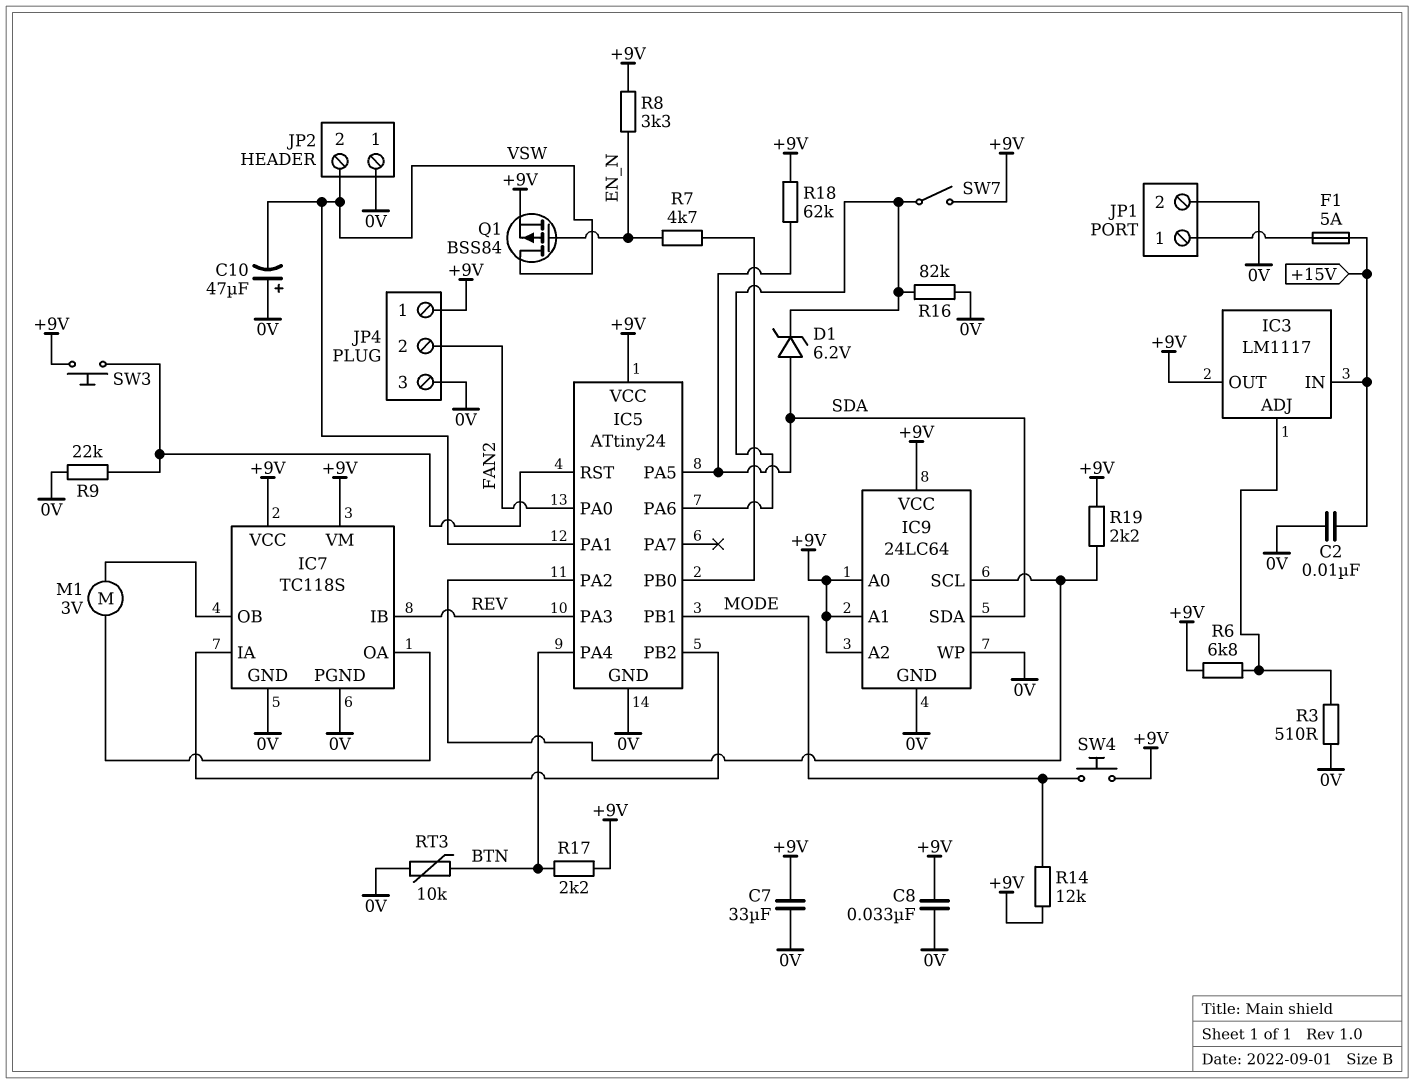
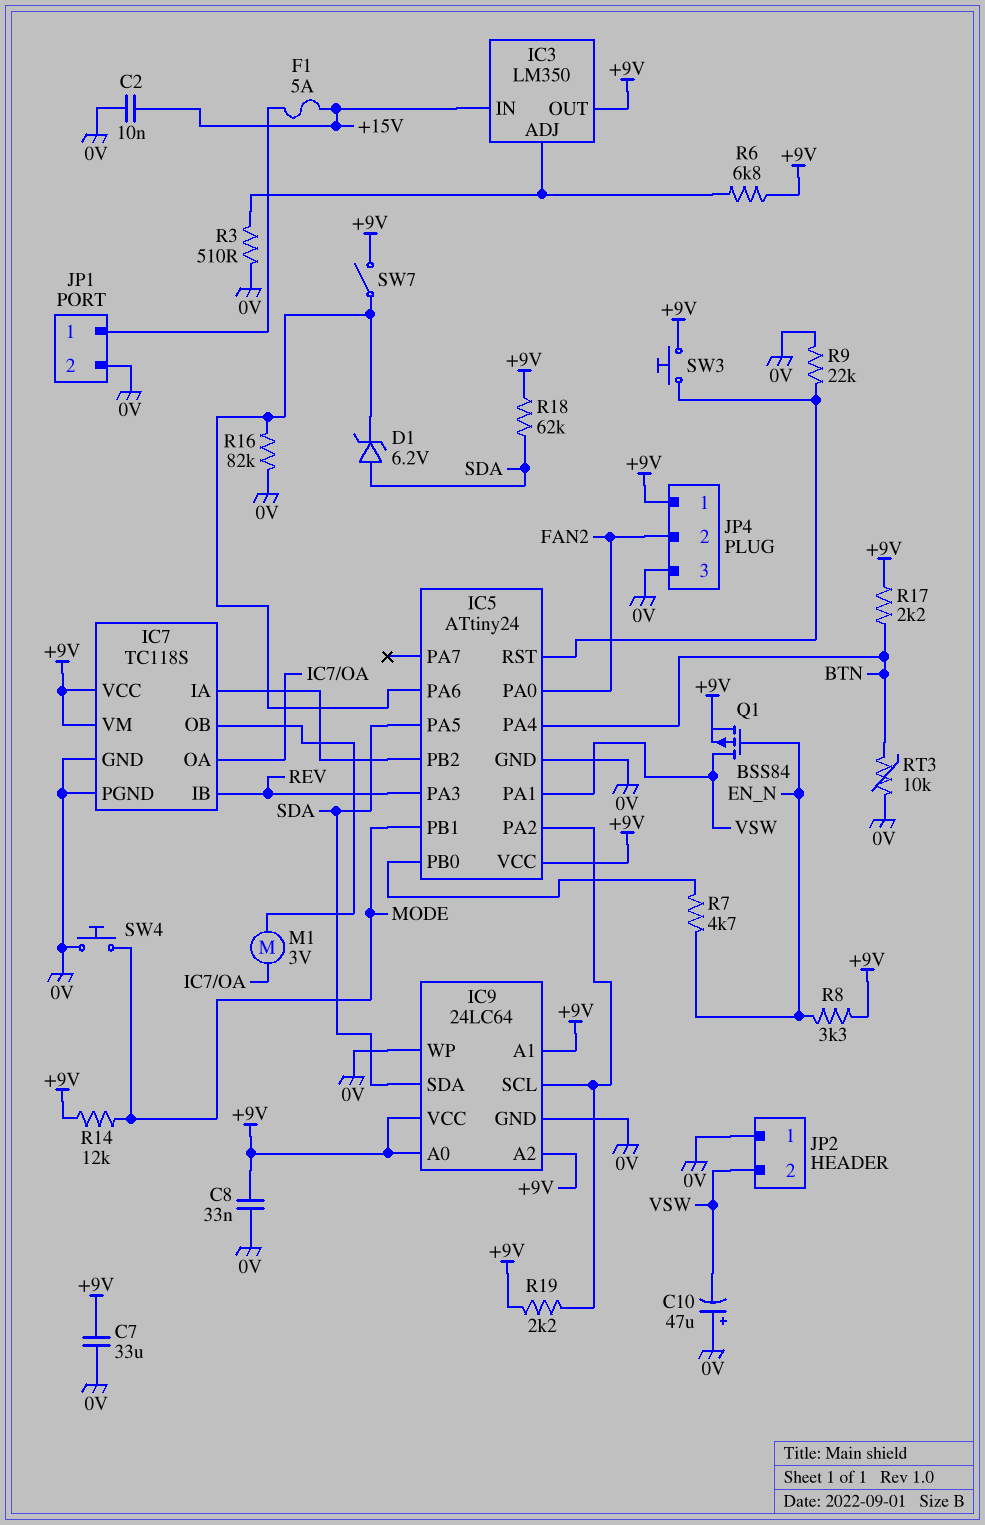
IC3: LM1117 -> LM350
SW4: button (+9V, MODE) -> button (0V, MODE)

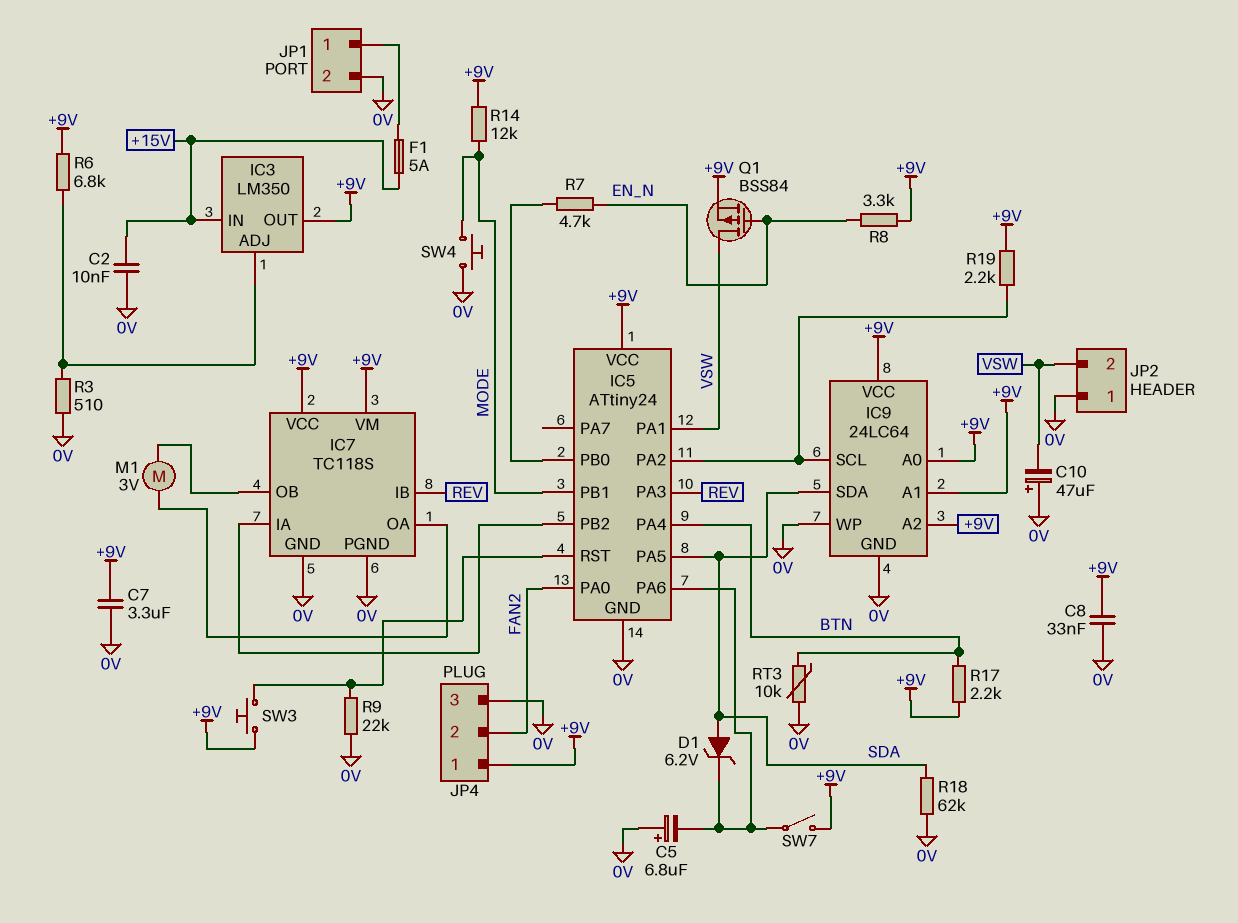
C5: none -> 6.8uF (plus 0V, minus IC5/PA6)
C7: 33uF (+9V, 0V) -> 3.3uF (+9V, 0V)
R16: 82k (0V, IC5/PA6) -> none
R18: 62k (+9V, SDA) -> 62k (0V, SDA)

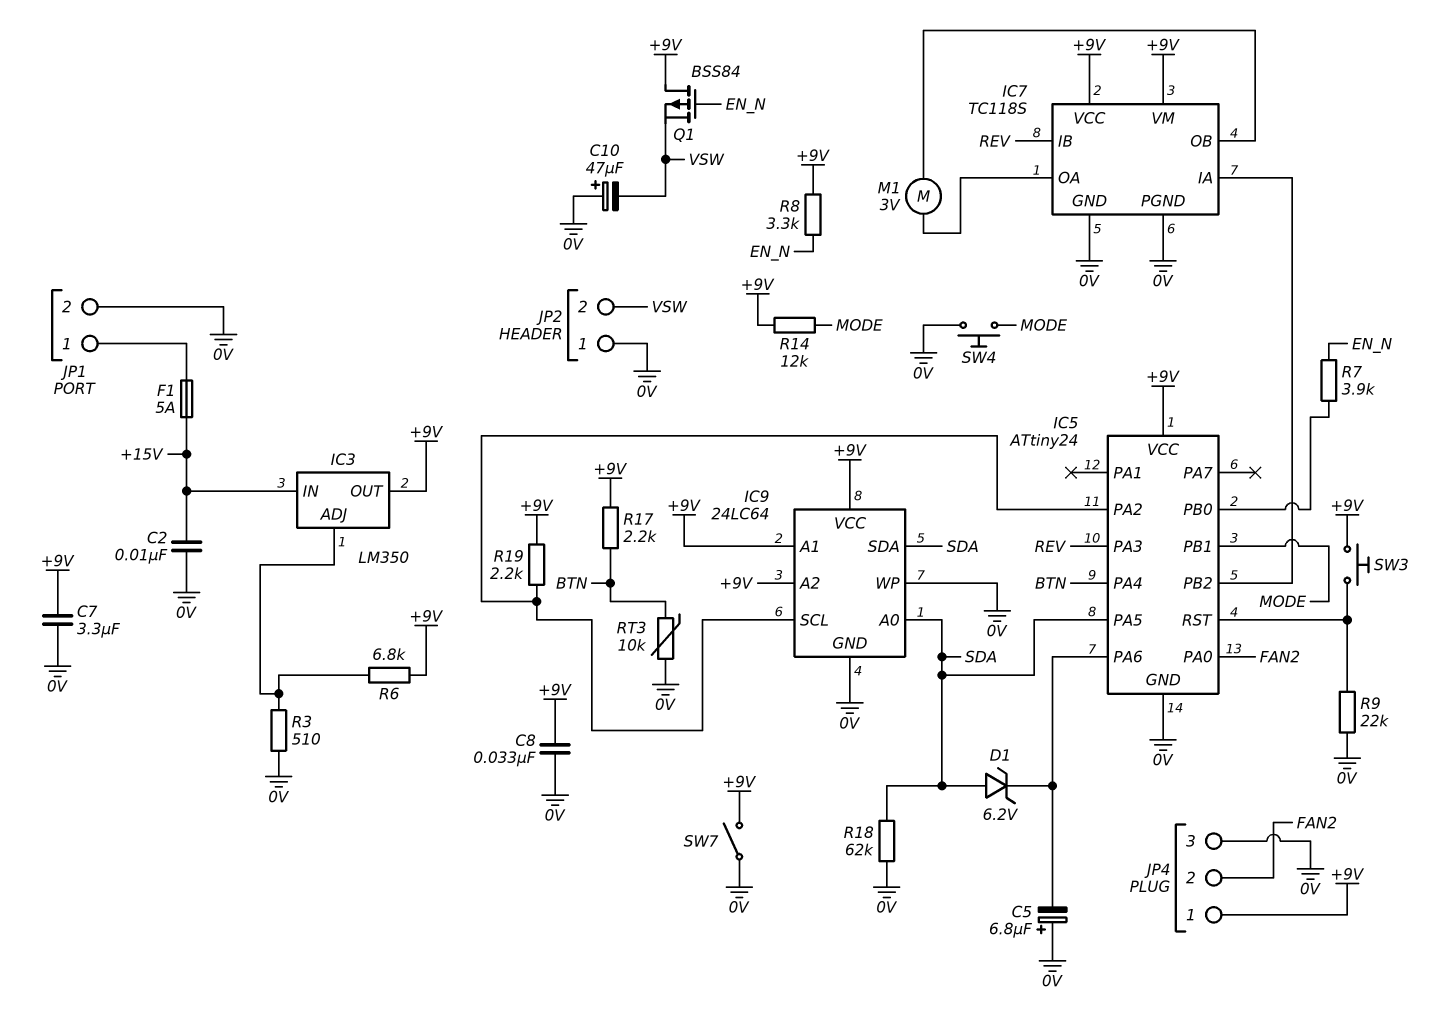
IC5 pin PA1: VSW -> none
IC9 pin A0: +9V -> SDA
Q1: PMOS BSS84 (G EN_N, D VSW, S +9V) -> PMOS BSS84 (G EN_N, D +9V, S VSW)
R7: 4.7k (EN_N, IC5/PB0) -> 3.9k (EN_N, IC5/PB0)
SW7: switch (+9V, IC5/PA6) -> switch (+9V, 0V)

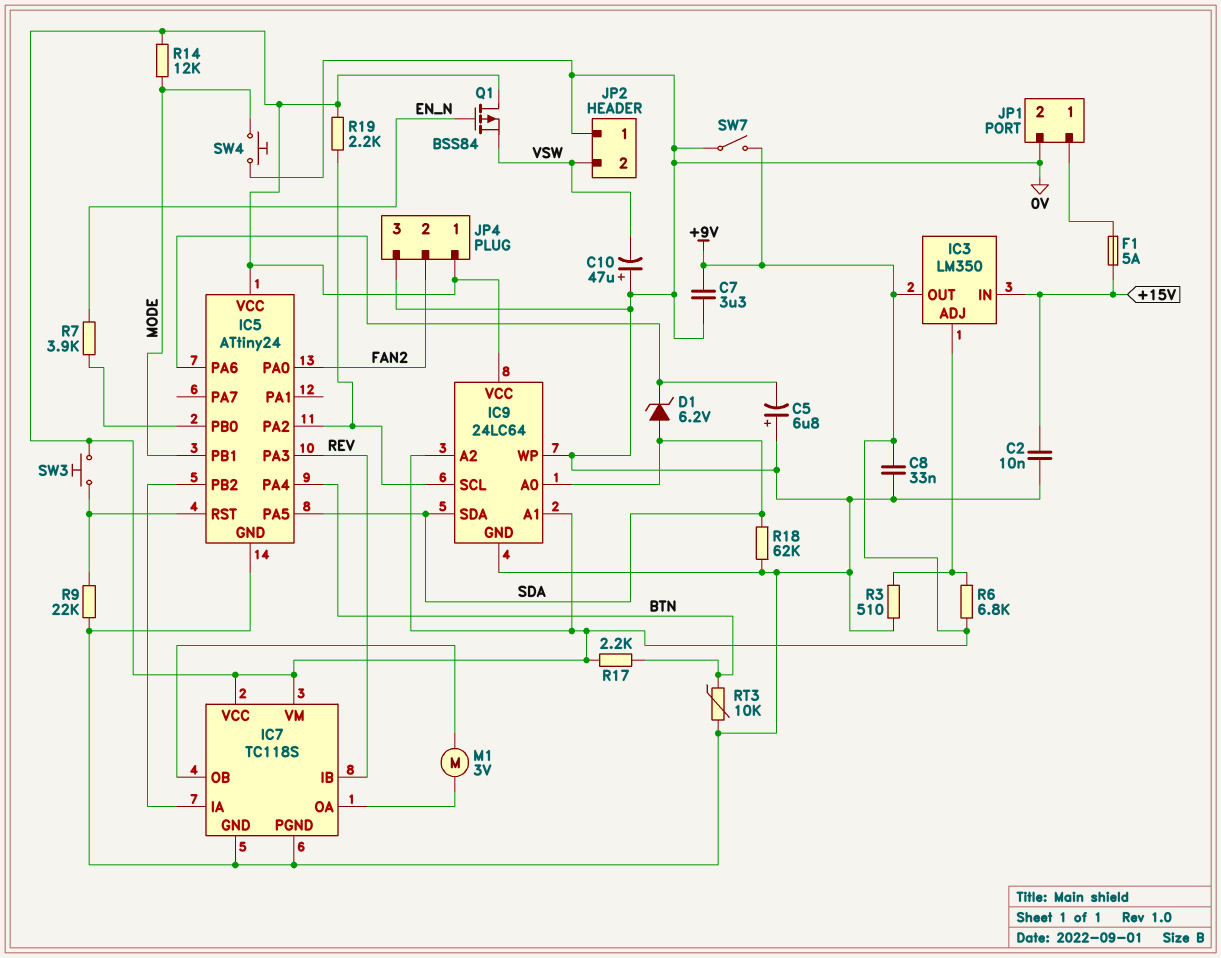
R8: 3.3k (+9V, EN_N) -> none

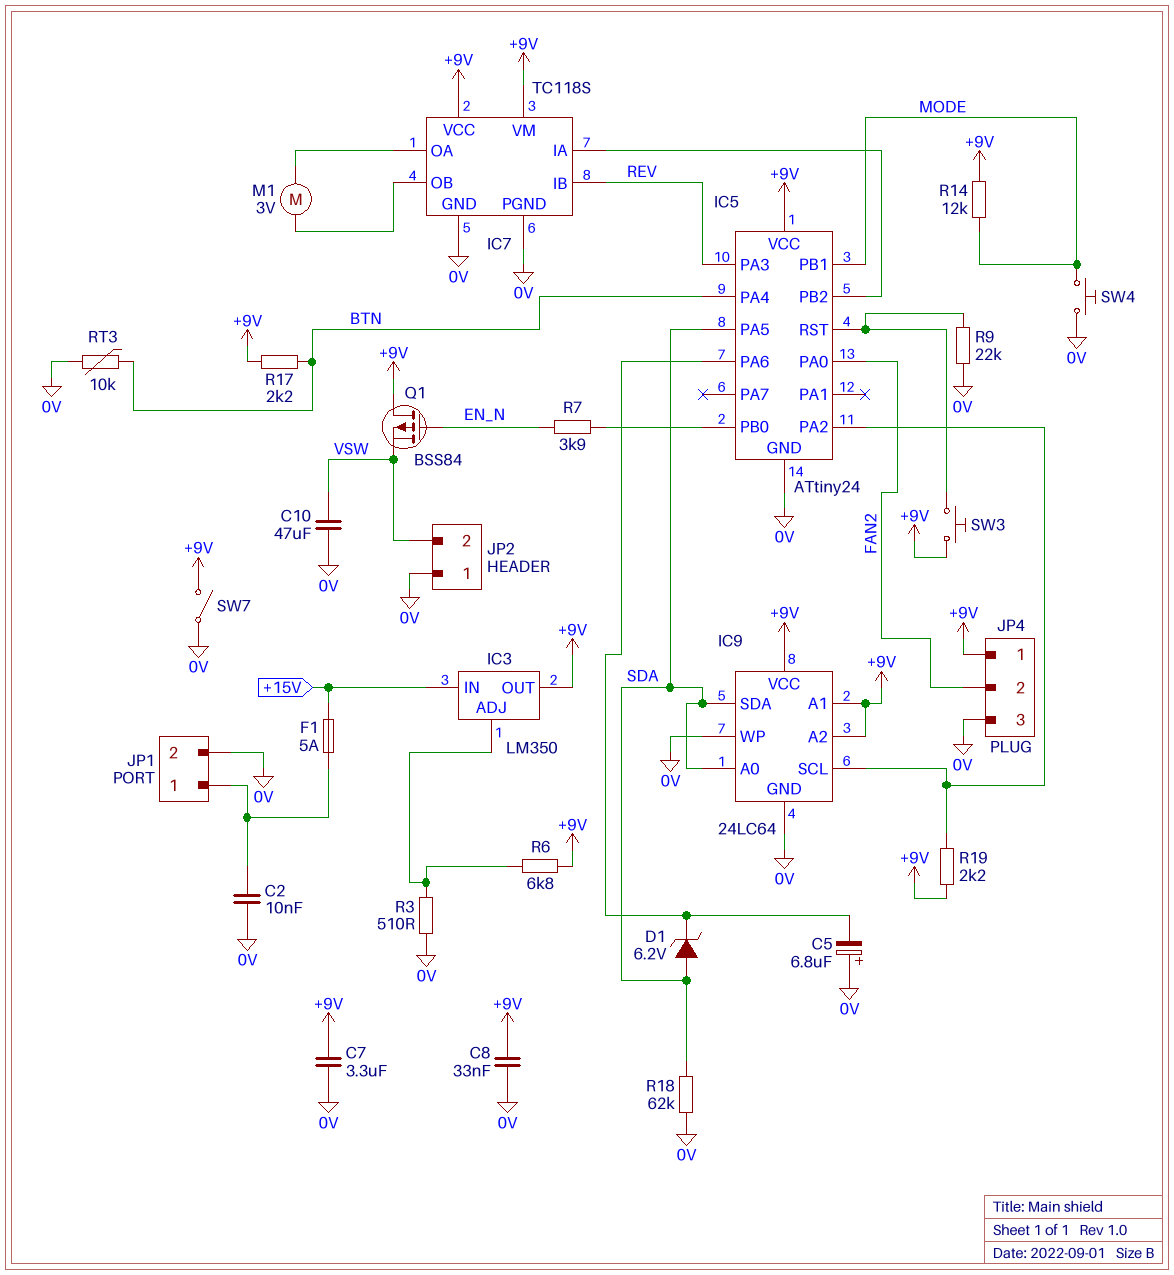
C2: 10nF (+15V, 0V) -> 10nF (0V, JP1/1)
C10: 47uF (plus 0V, minus VSW) -> 47uF (0V, VSW)

